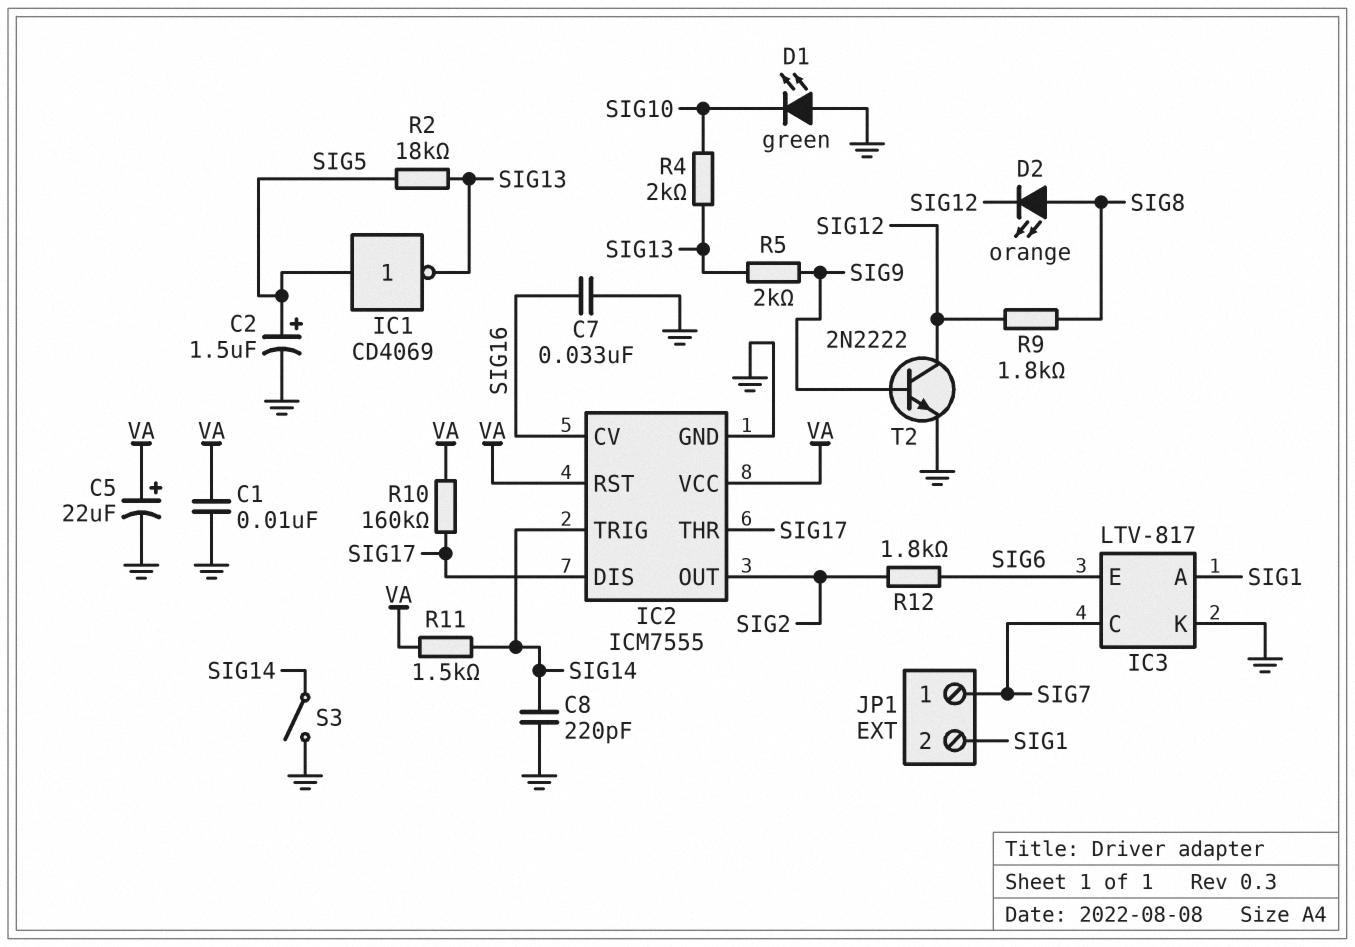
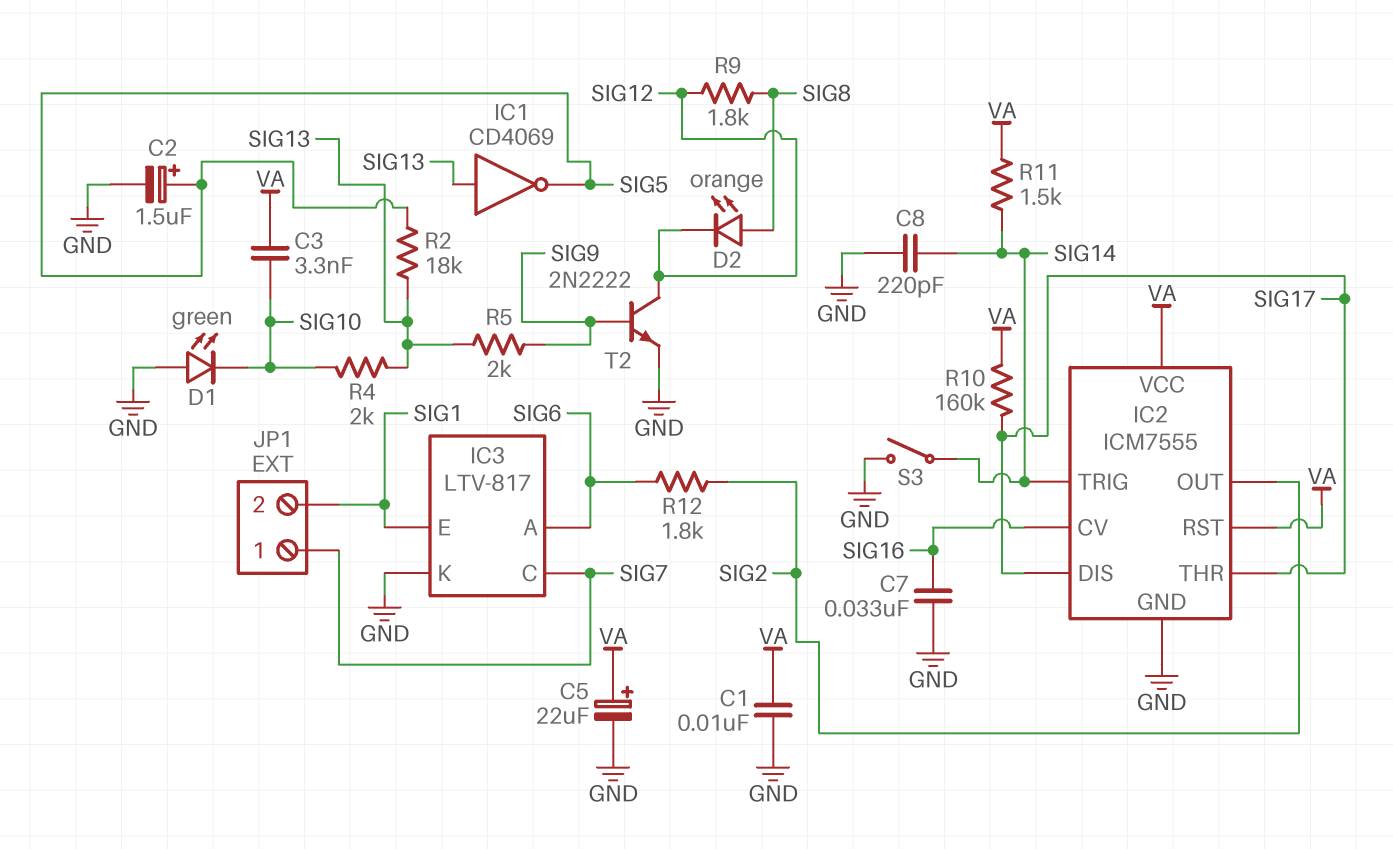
C3: none -> 3.3nF (SIG10, VA)
IC1: NOT CD4069 (in SIG5, out SIG13) -> NOT CD4069 (in SIG13, out SIG5)
IC3 pin A: SIG1 -> SIG6
IC3 pin E: SIG6 -> SIG1

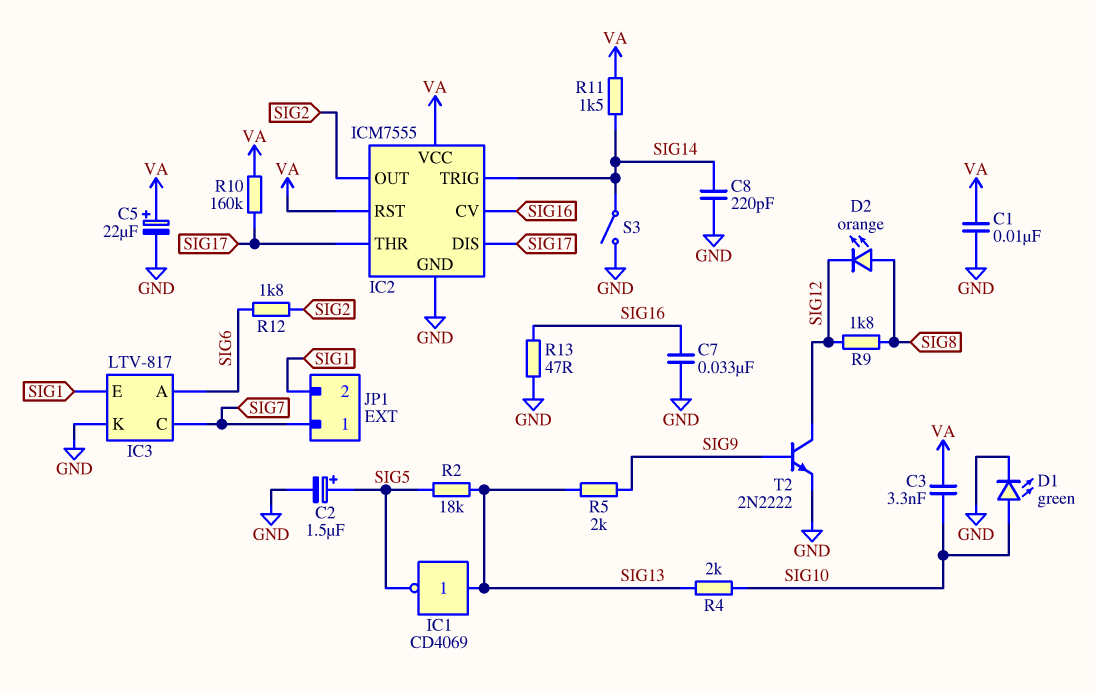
D1: LED green (A GND, K SIG10) -> LED green (A SIG10, K GND)
R13: none -> 47 (GND, SIG16)

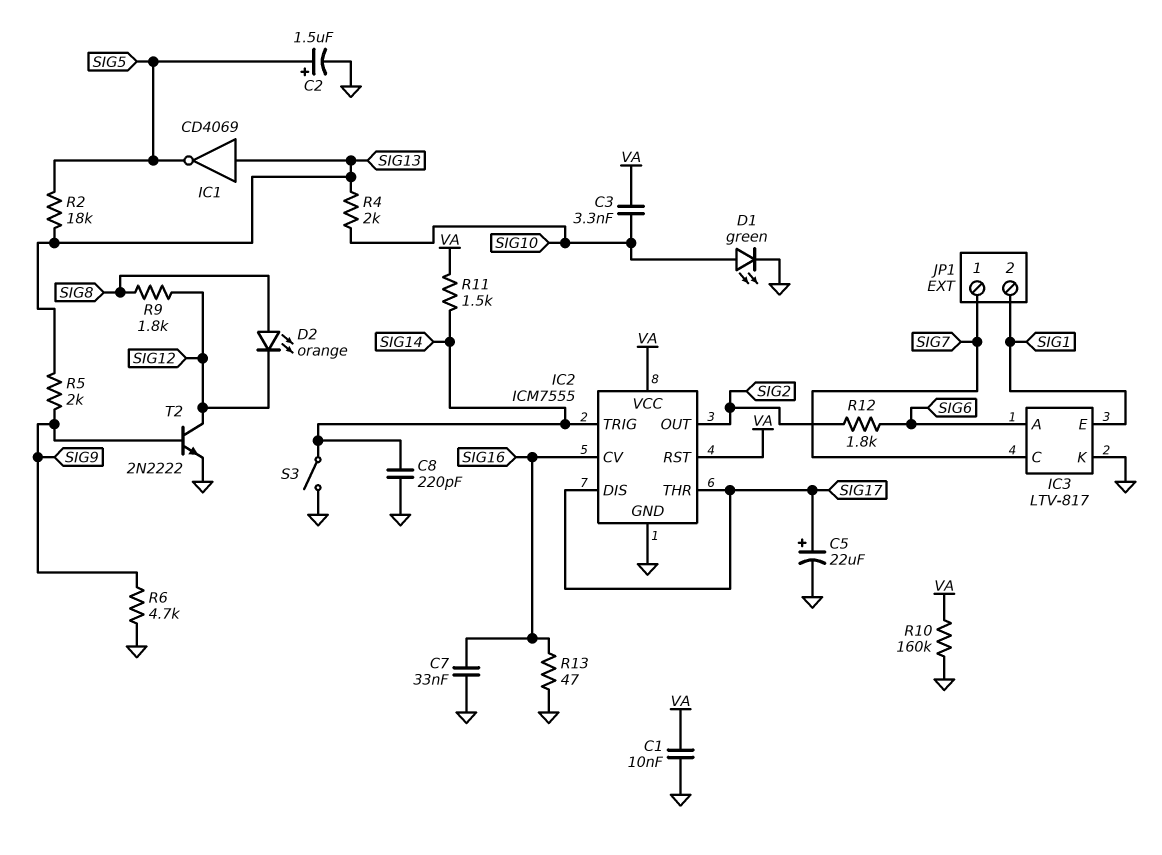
C5: 22uF (plus VA, minus GND) -> 22uF (plus SIG17, minus GND)
R6: none -> 4.7k (GND, SIG9)
R10: 160k (SIG17, VA) -> 160k (GND, VA)

